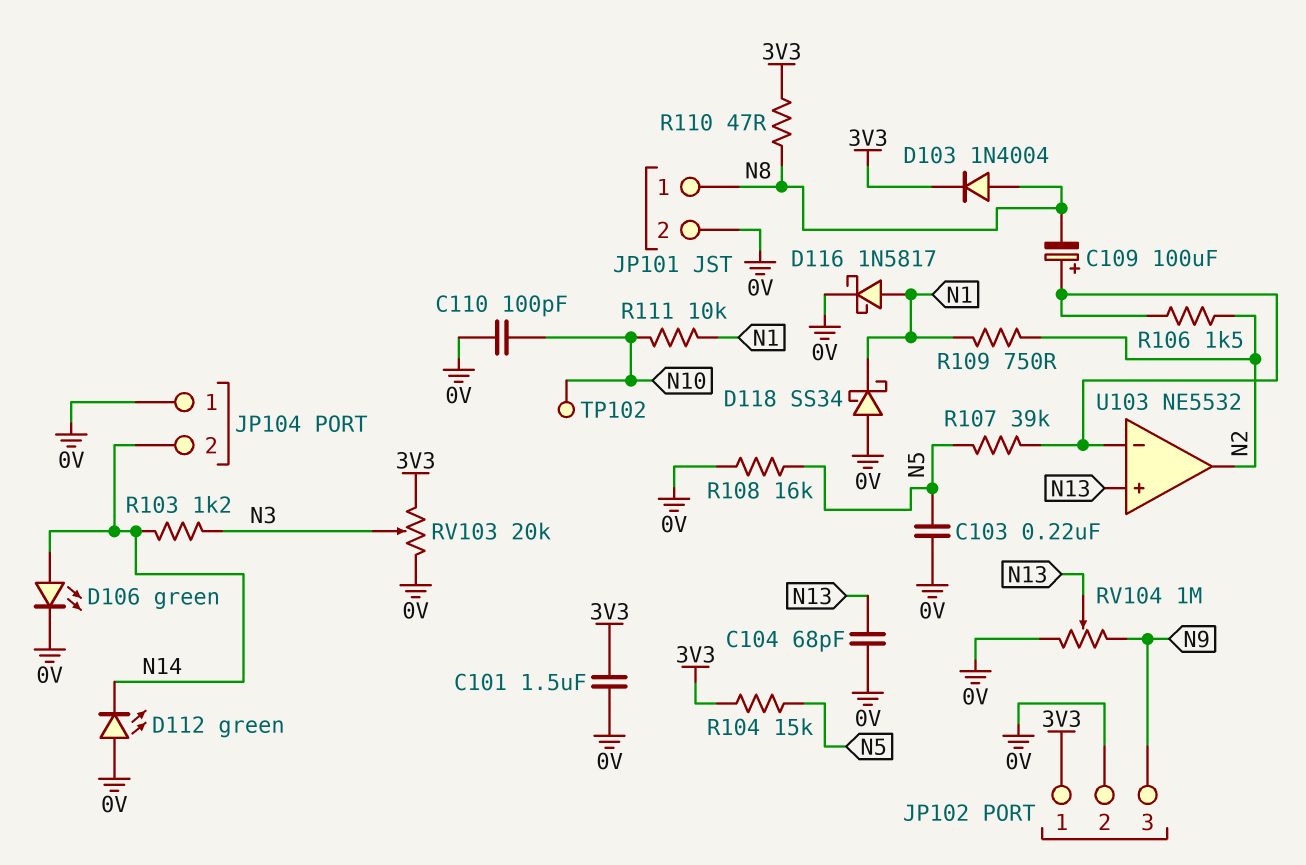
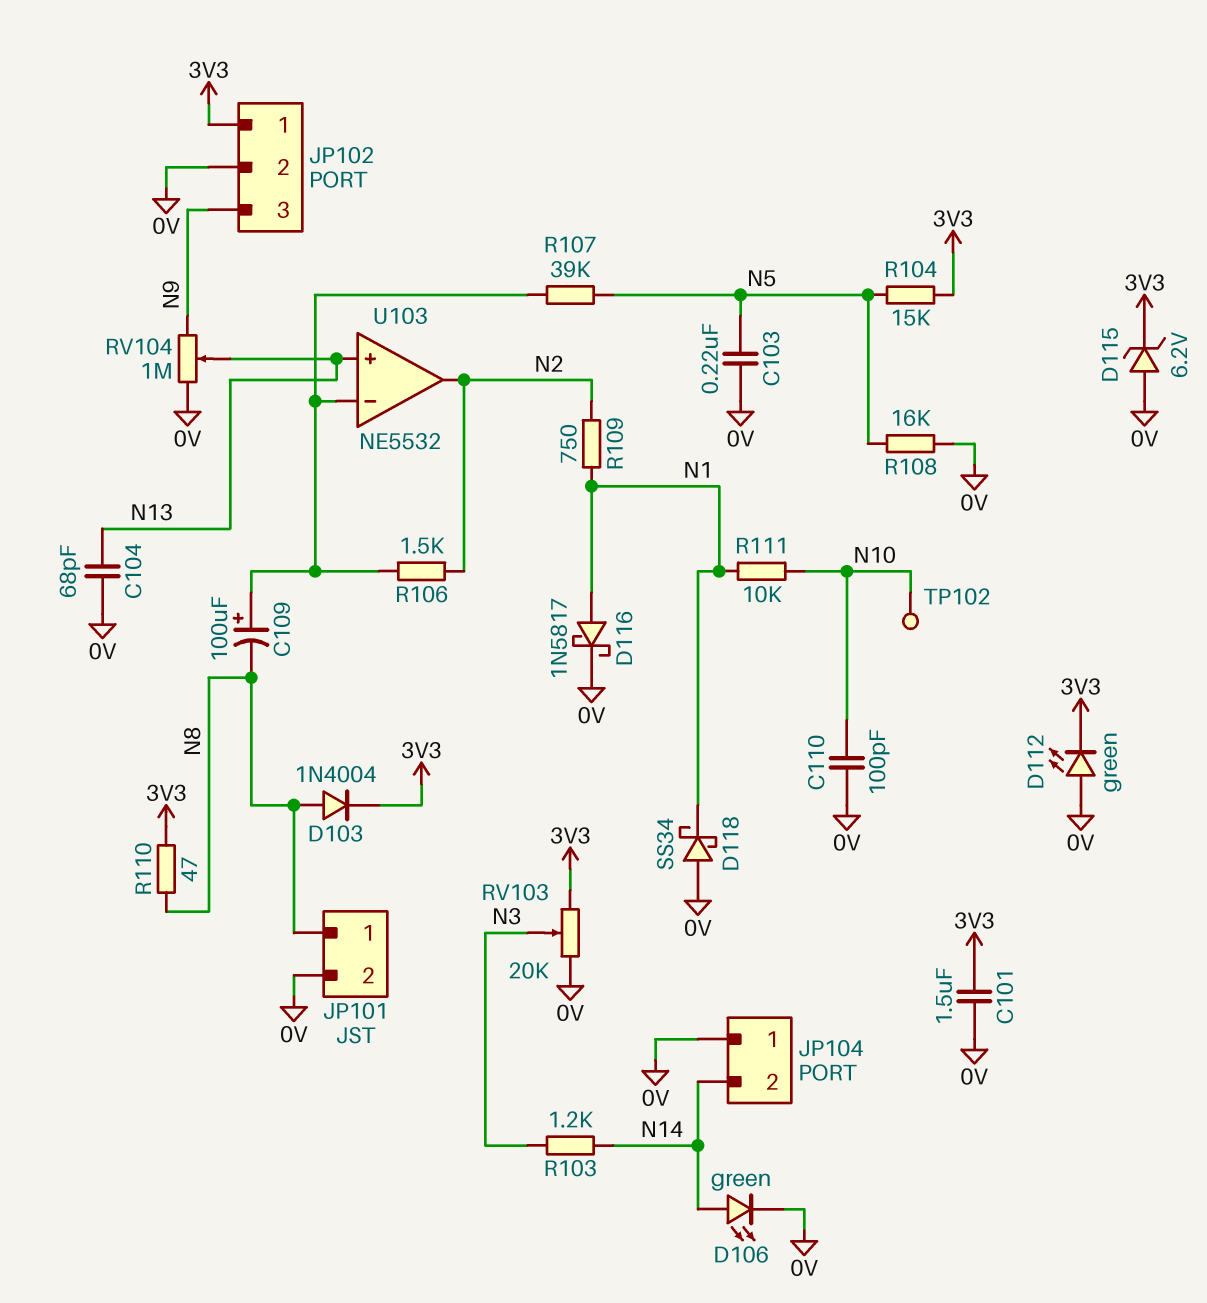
D112: LED green (A 0V, K N14) -> LED green (A 0V, K 3V3)
D115: none -> zener 6.2V (A 0V, K 3V3)

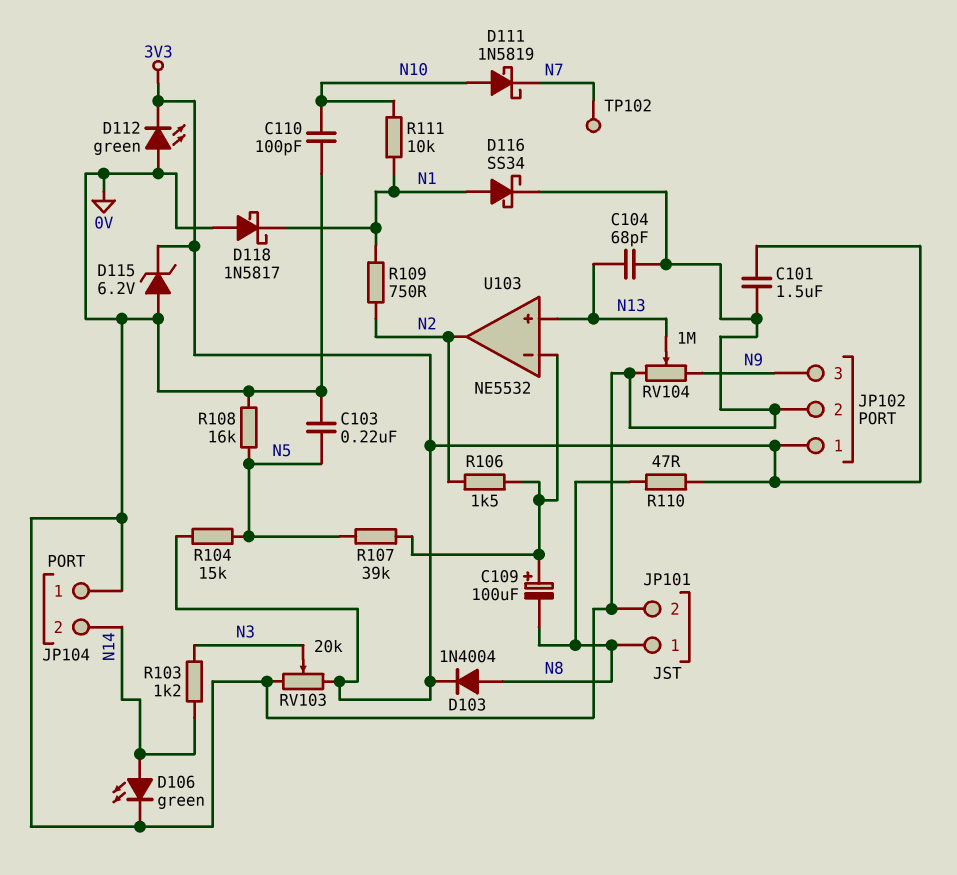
D111: none -> schottky 1N5819 (A N10, K N7)
D116: schottky 1N5817 (A N1, K 0V) -> schottky SS34 (A N1, K 0V)
D118: schottky SS34 (A 0V, K N1) -> schottky 1N5817 (A 0V, K N1)
TP102: test point (N10) -> test point (N7)

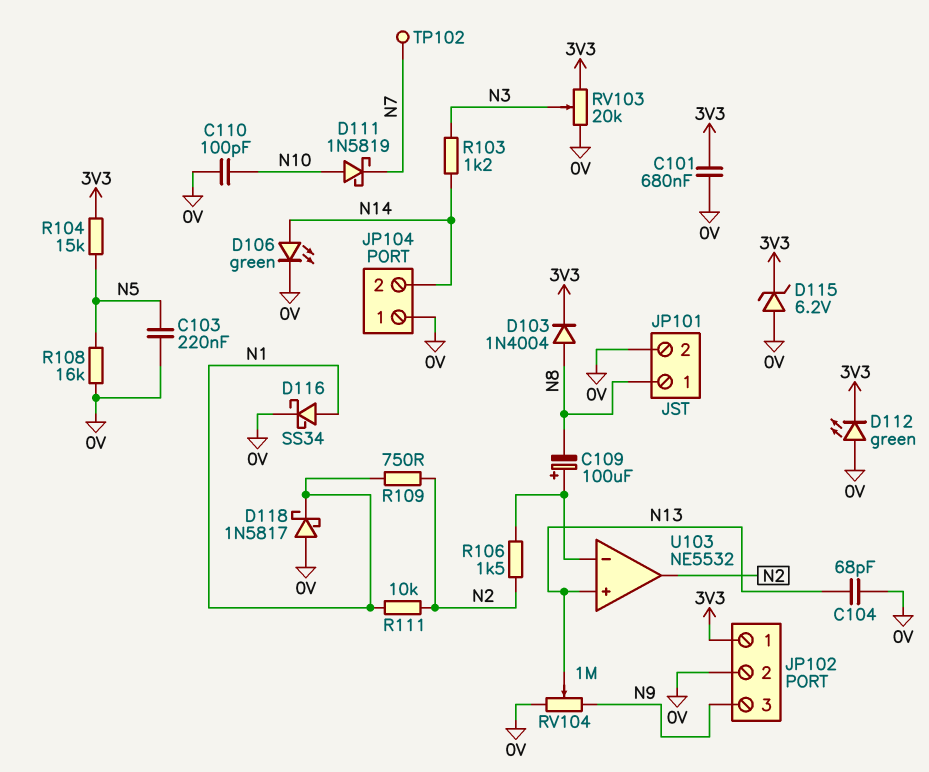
C101: 1.5uF (0V, 3V3) -> 680nF (0V, 3V3)
R107: 39k (N5, U103/in-) -> none
R110: 47 (3V3, N8) -> none
R111: 10k (N1, N10) -> 10k (N1, N2)

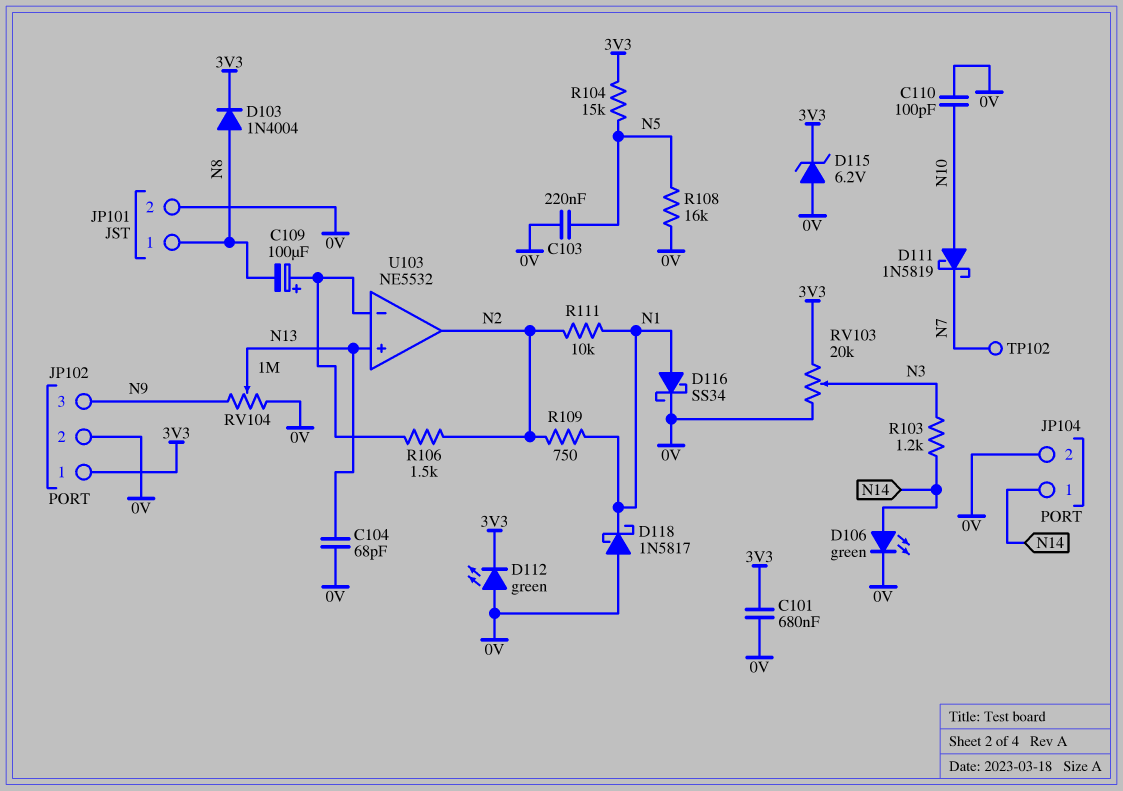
JP104 pin 1: 0V -> N14
JP104 pin 2: N14 -> 0V

